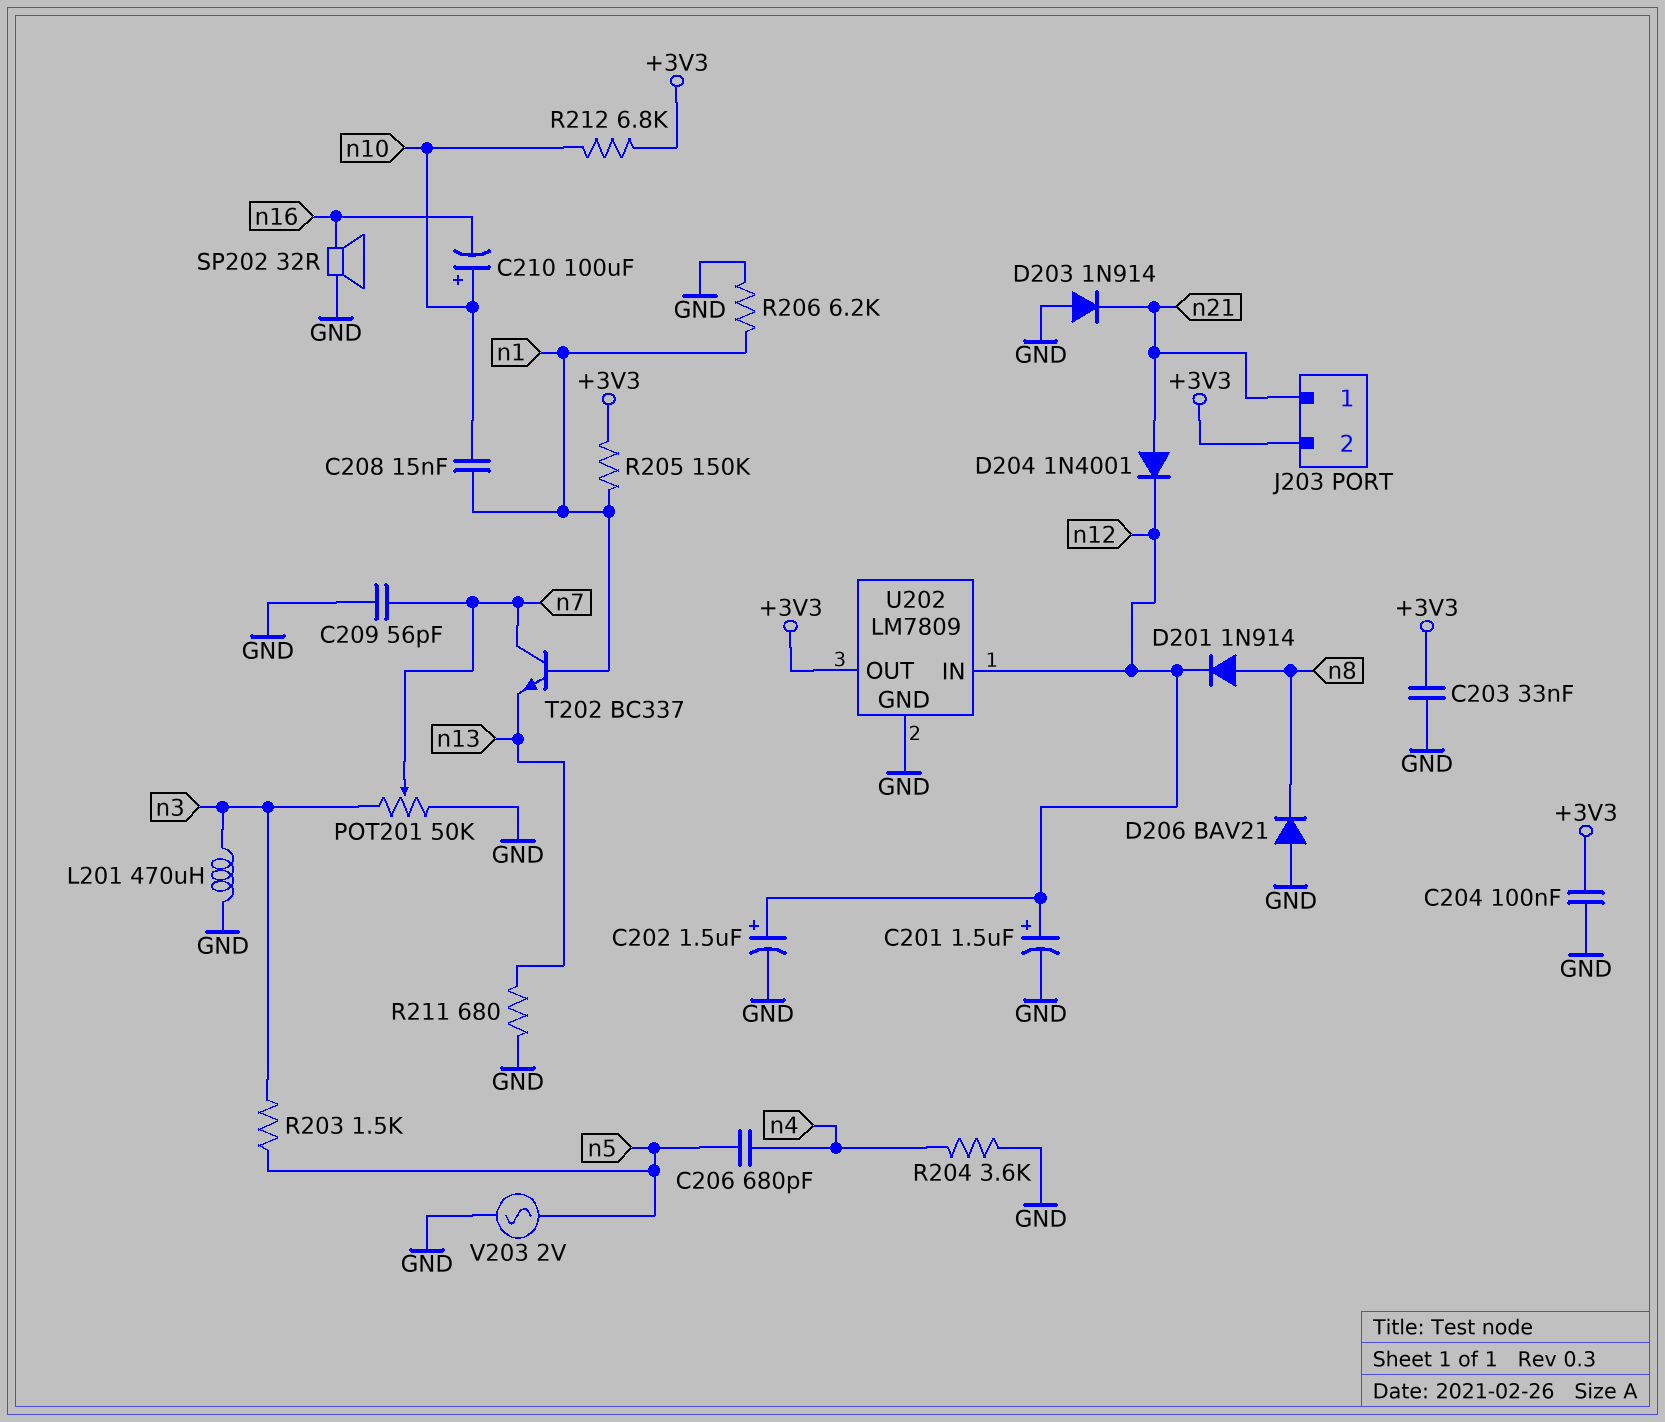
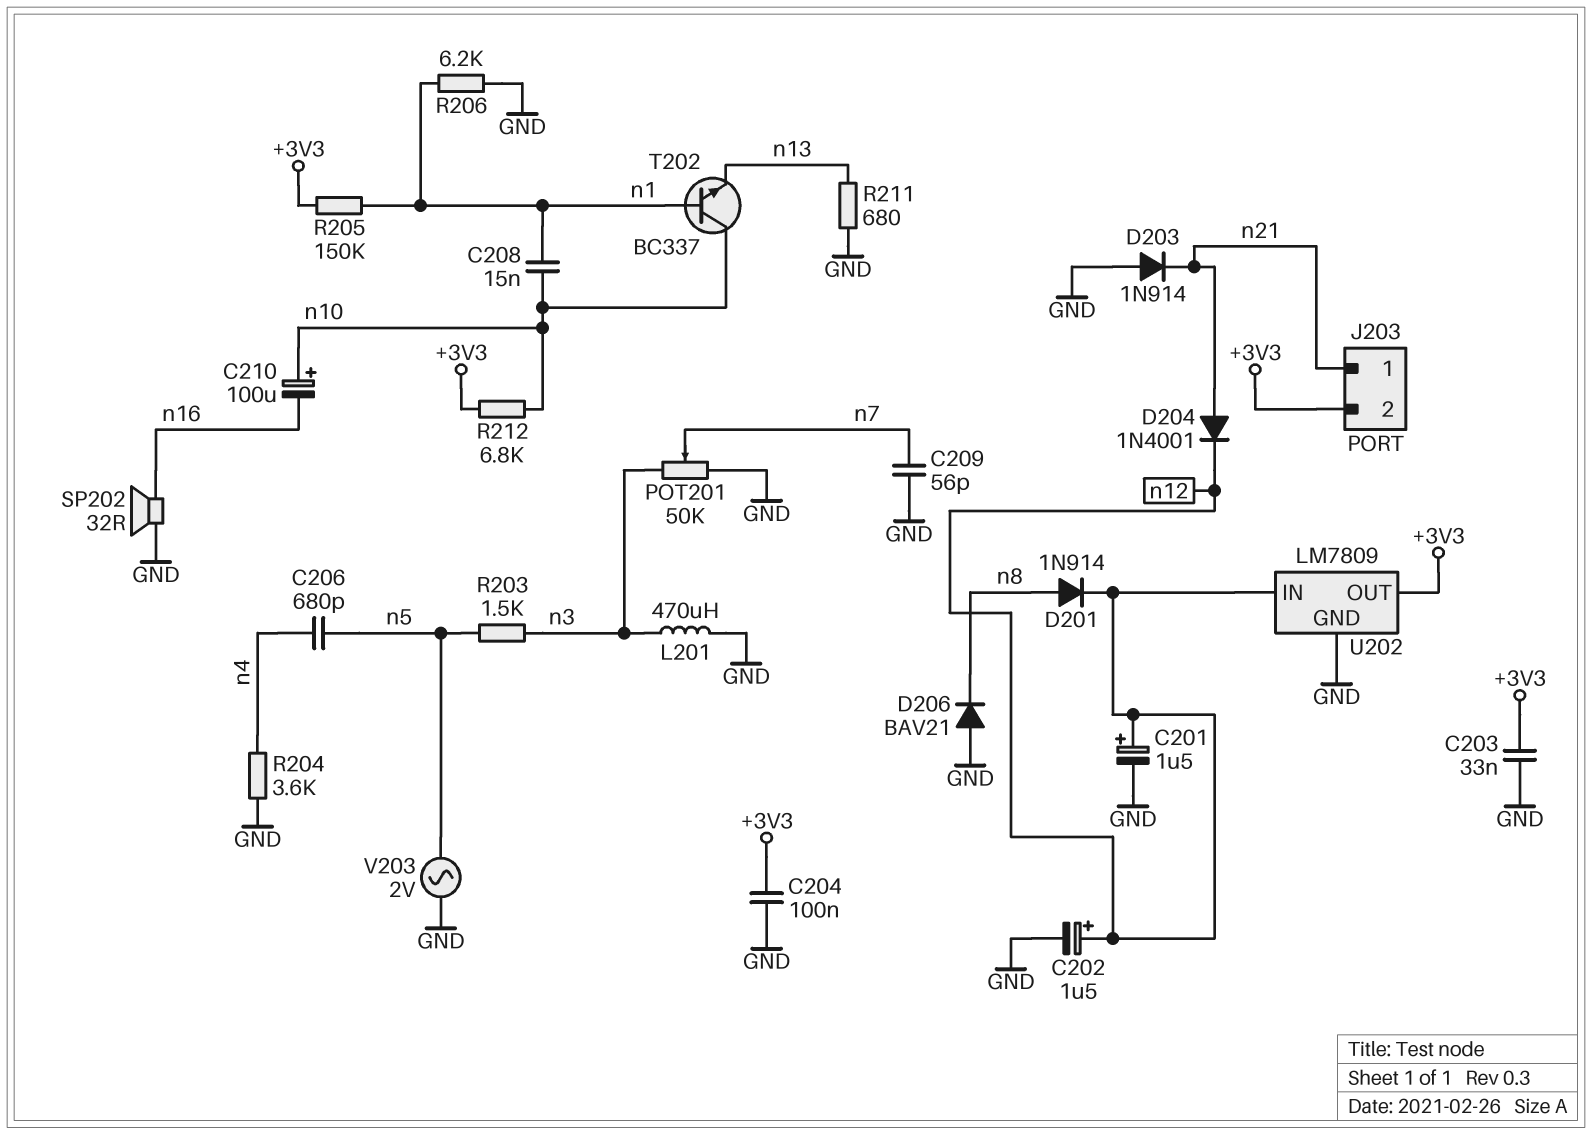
T202: NPN BC337 (B n1, C n7, E n13) -> NPN BC337 (B n1, C n10, E n13)

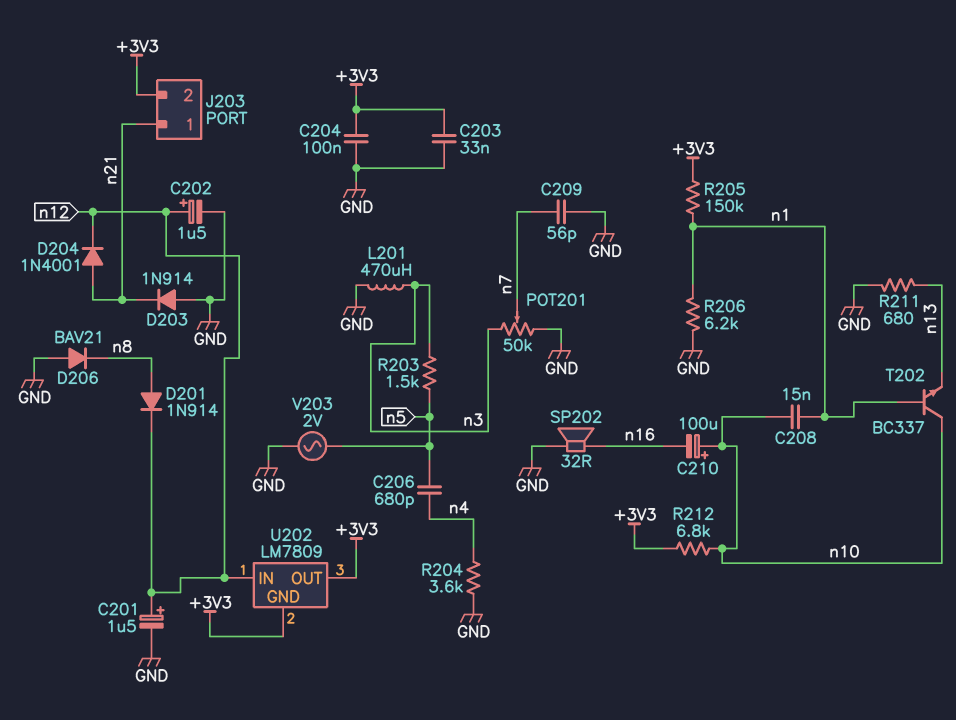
U202 pin GND: GND -> +3V3

